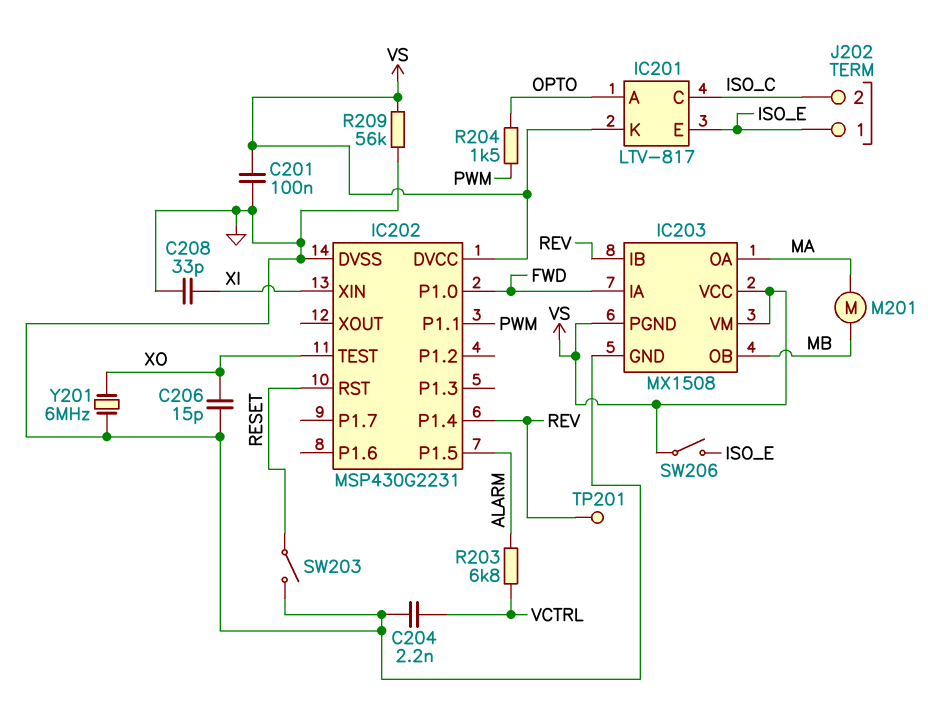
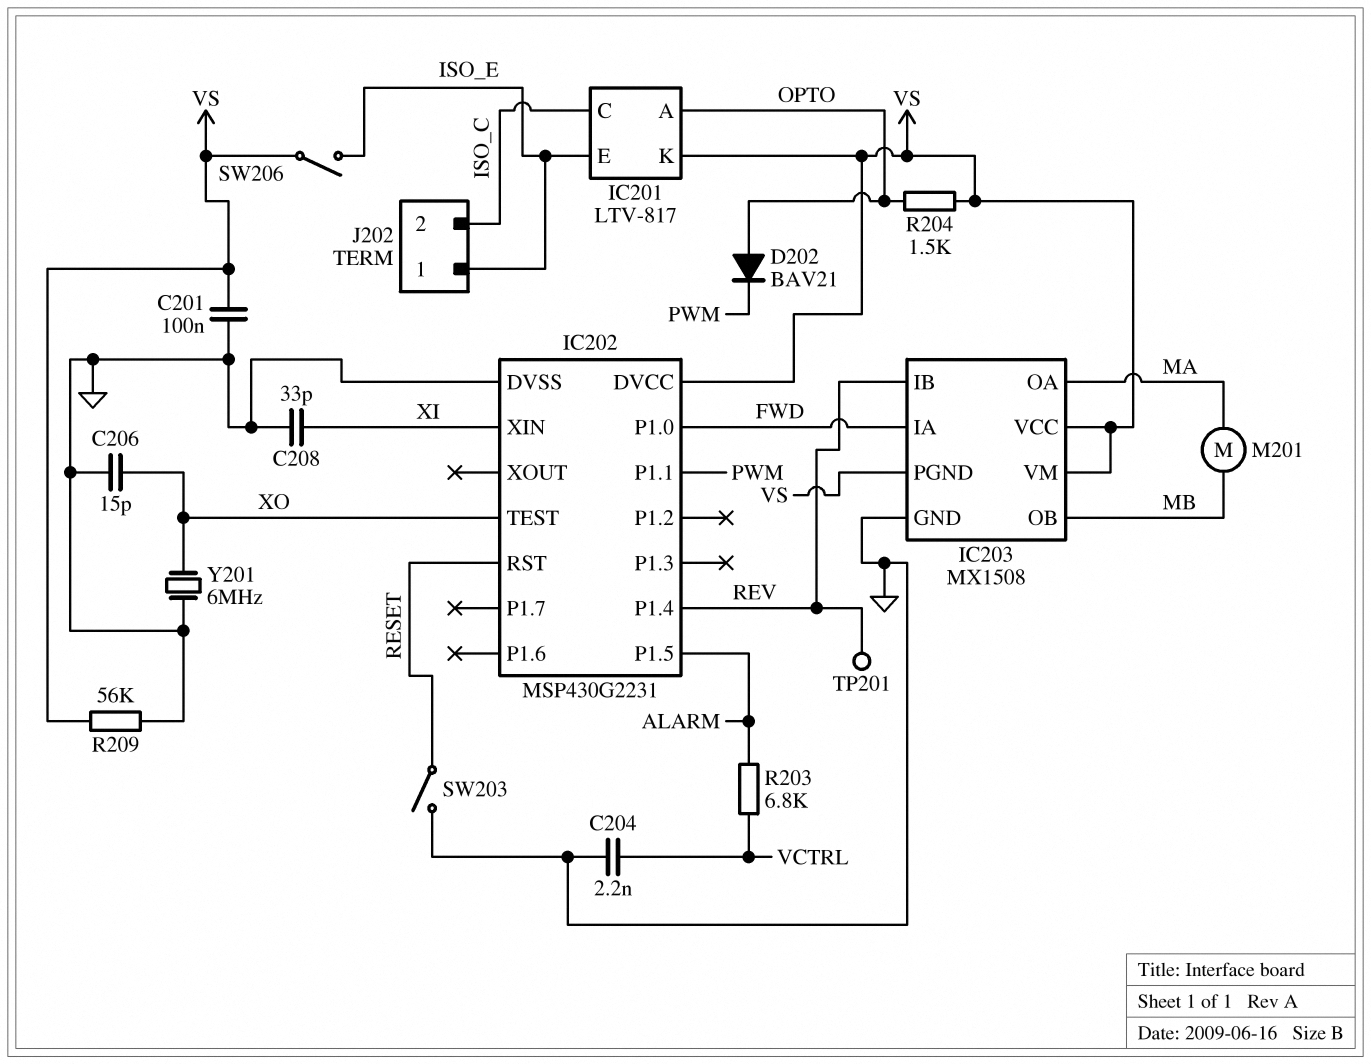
D202: none -> diode BAV21 (A OPTO, K PWM)
R204: 1.5k (OPTO, PWM) -> 1.5k (OPTO, VS)

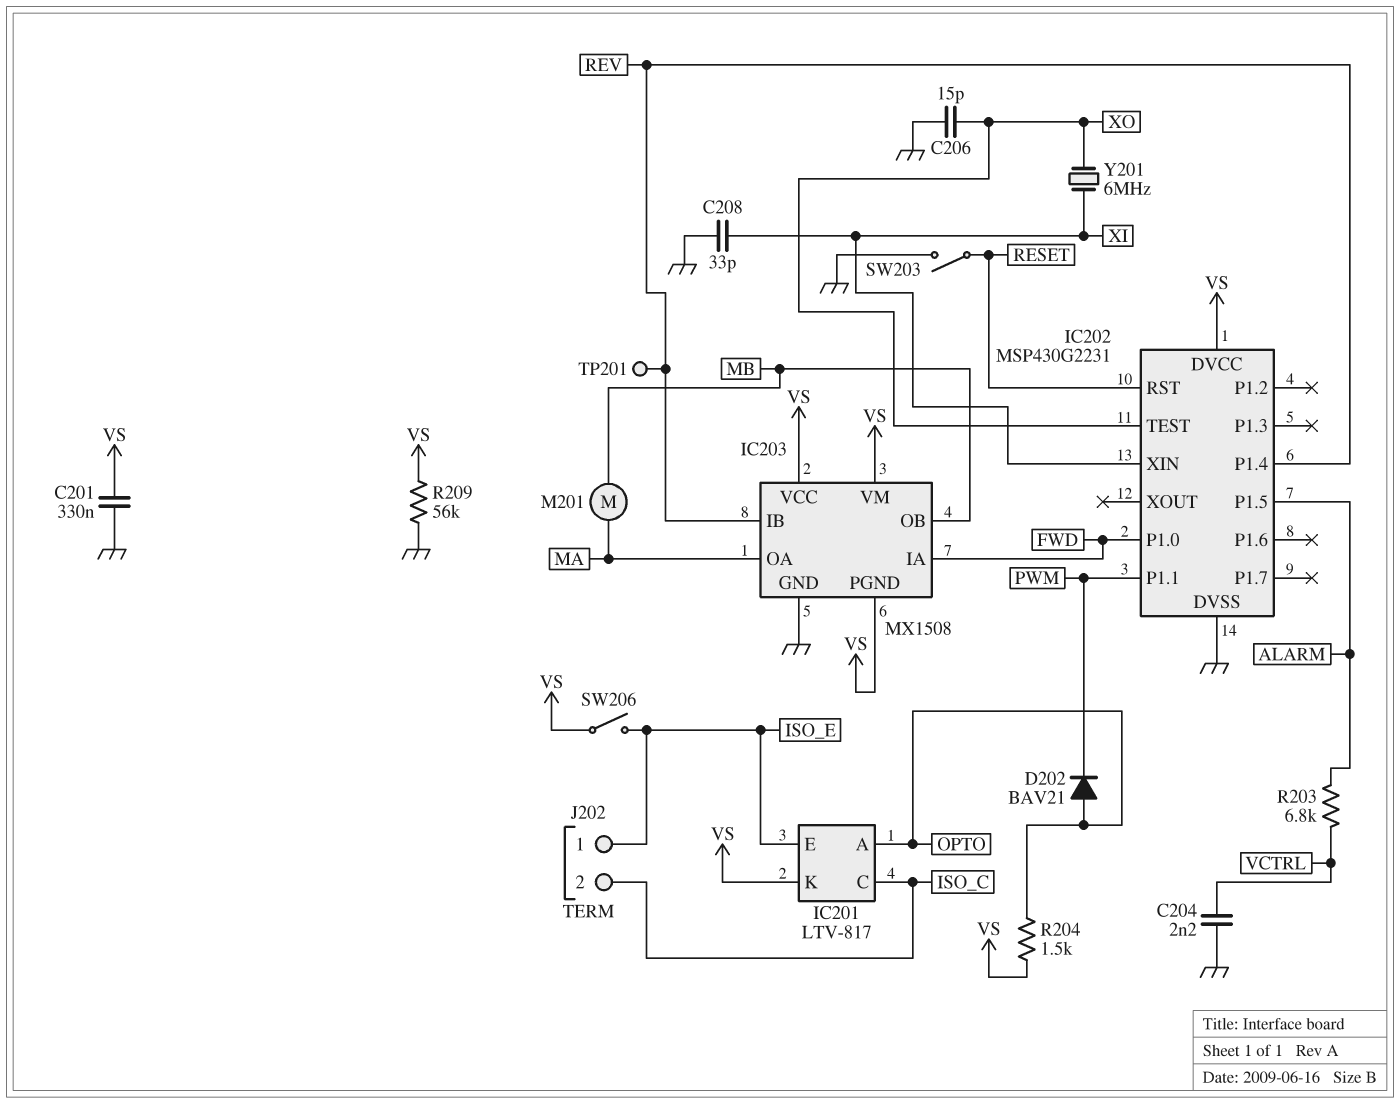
C201: 100nF (GND, VS) -> 330nF (GND, VS)
Y201: 6MHz (GND, XO) -> 6MHz (XI, XO)

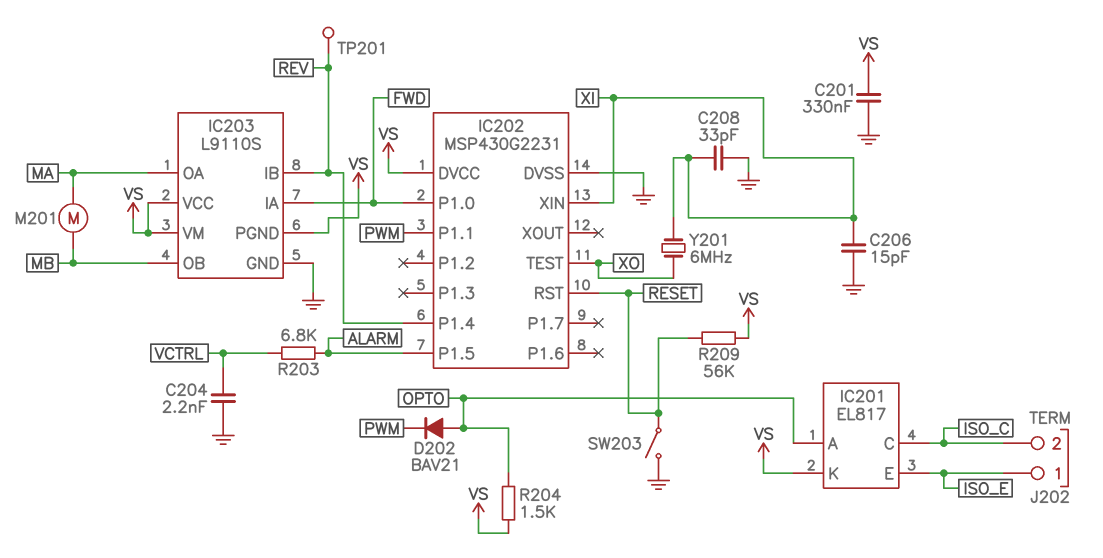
C206: 15pF (GND, XO) -> 15pF (GND, XI)
IC201: LTV-817 -> EL817
IC203: MX1508 -> L9110S
R209: 56k (GND, VS) -> 56k (RESET, VS)
SW206: switch (ISO_E, VS) -> none

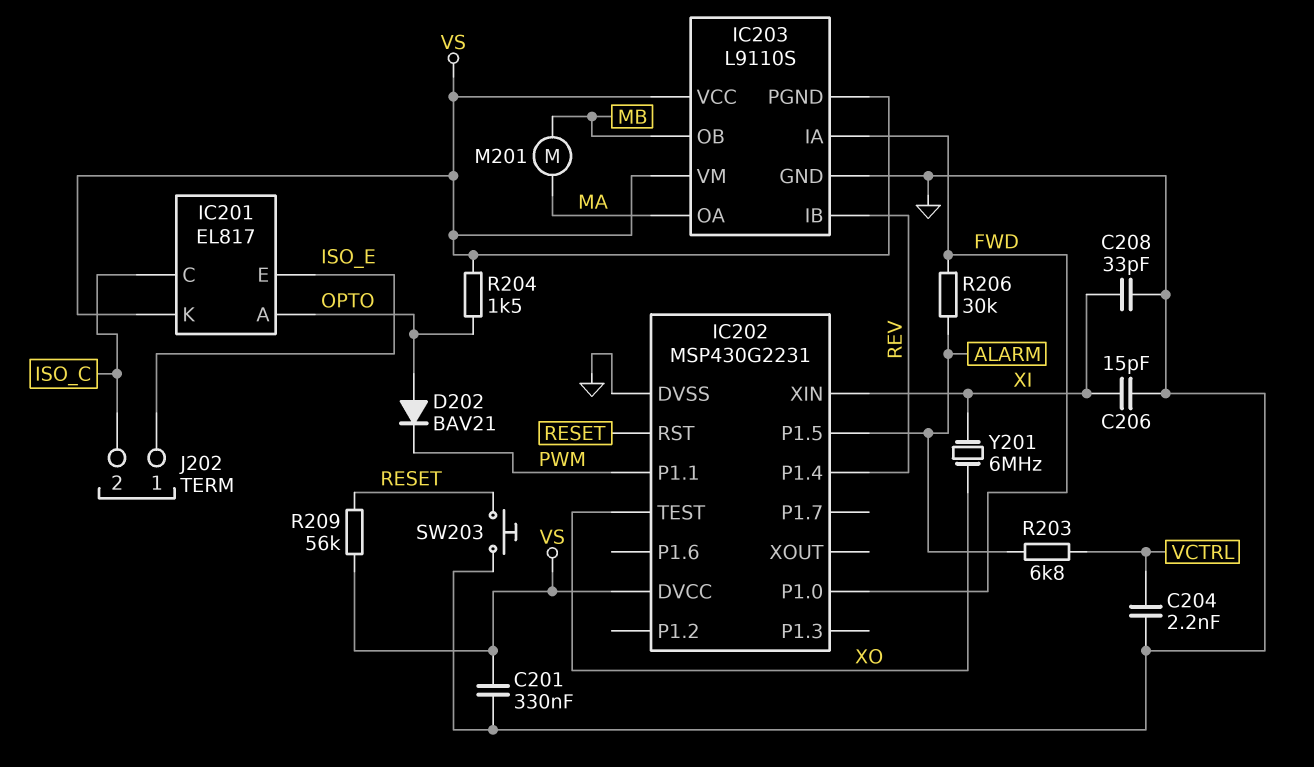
R206: none -> 30k (ALARM, FWD)
SW203: switch (GND, RESET) -> button (GND, RESET)
TP201: test point (REV) -> none

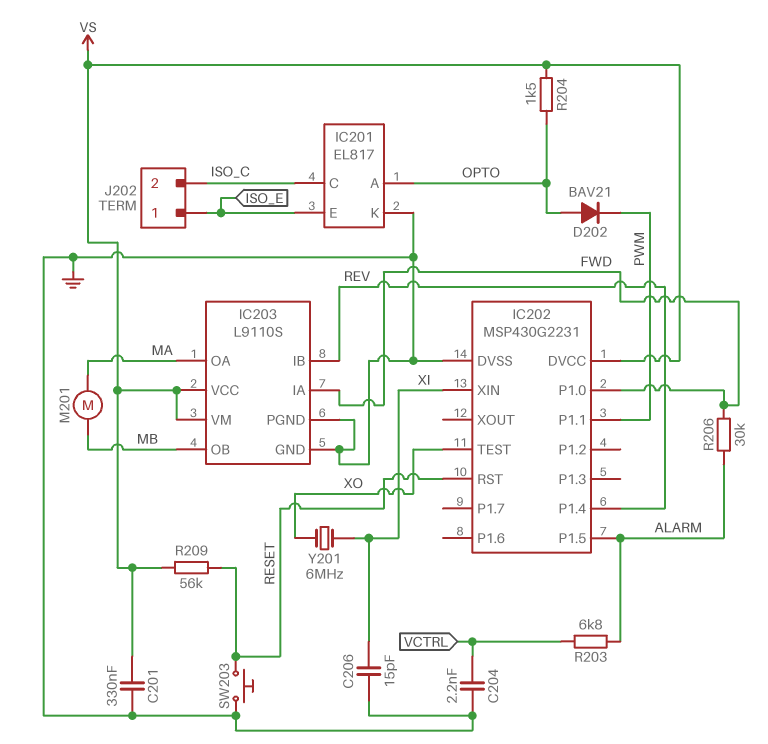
C208: 33pF (GND, XI) -> none
IC201 pin K: VS -> GND
IC203 pin PGND: VS -> GND

